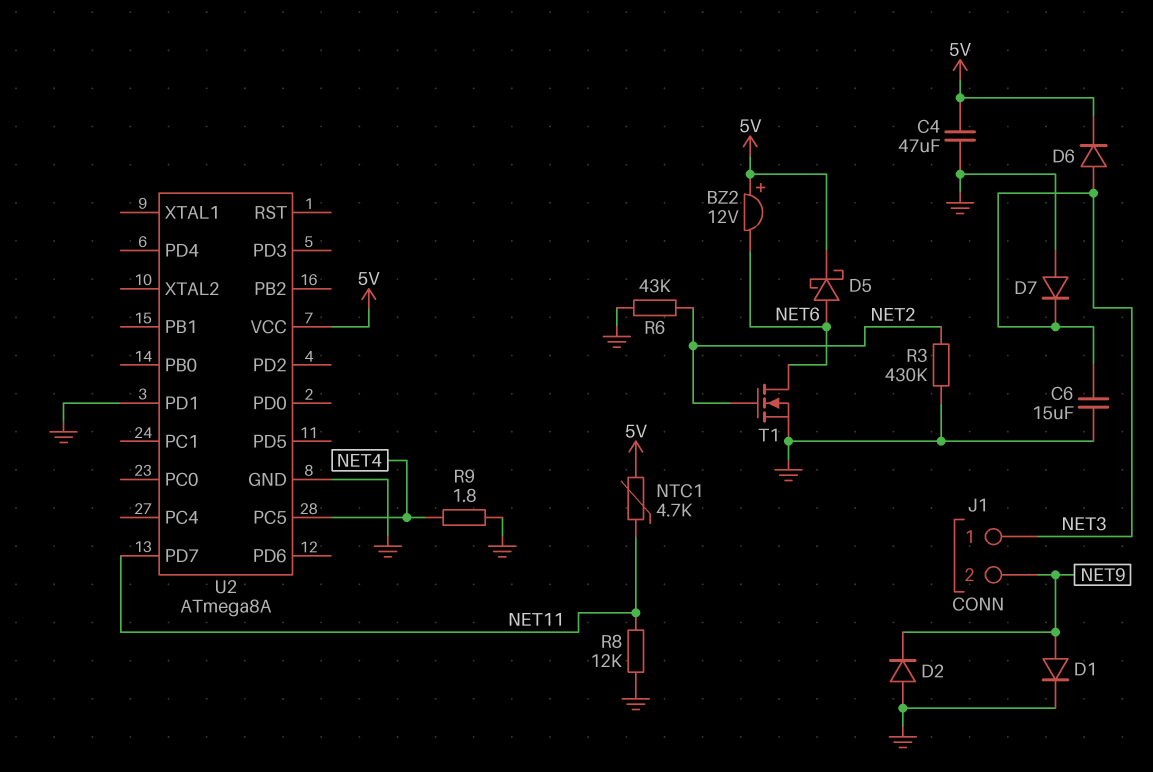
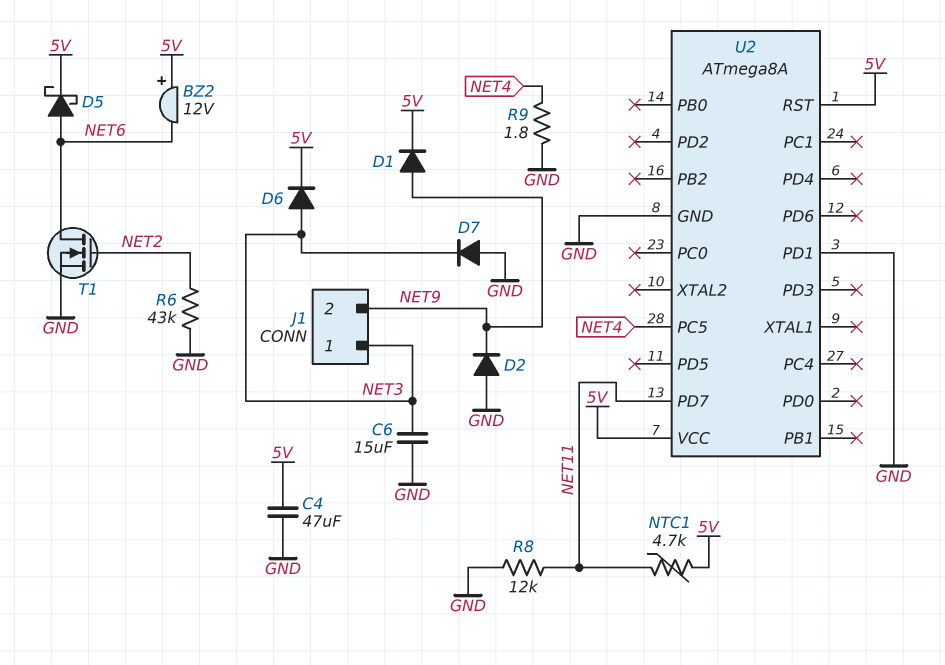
D1: diode (A NET9, K GND) -> diode (A NET9, K 5V)
R3: 430k (GND, NET2) -> none
U2 pin RST: none -> 5V

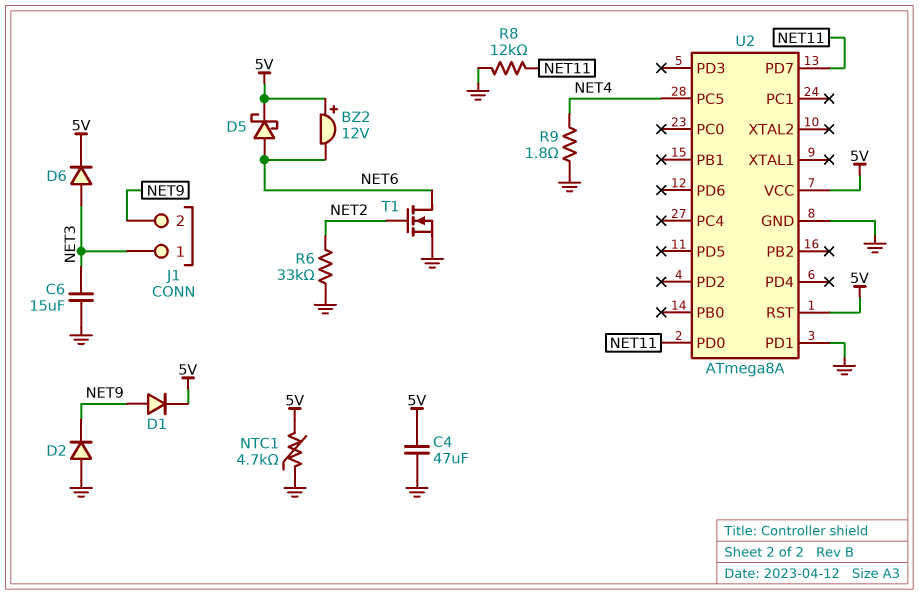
D7: diode (A GND, K NET3) -> none
NTC1: 4.7k (5V, NET11) -> 4.7k (5V, GND)
R6: 43k (GND, NET2) -> 33k (GND, NET2)
U2 pin PD0: none -> NET11

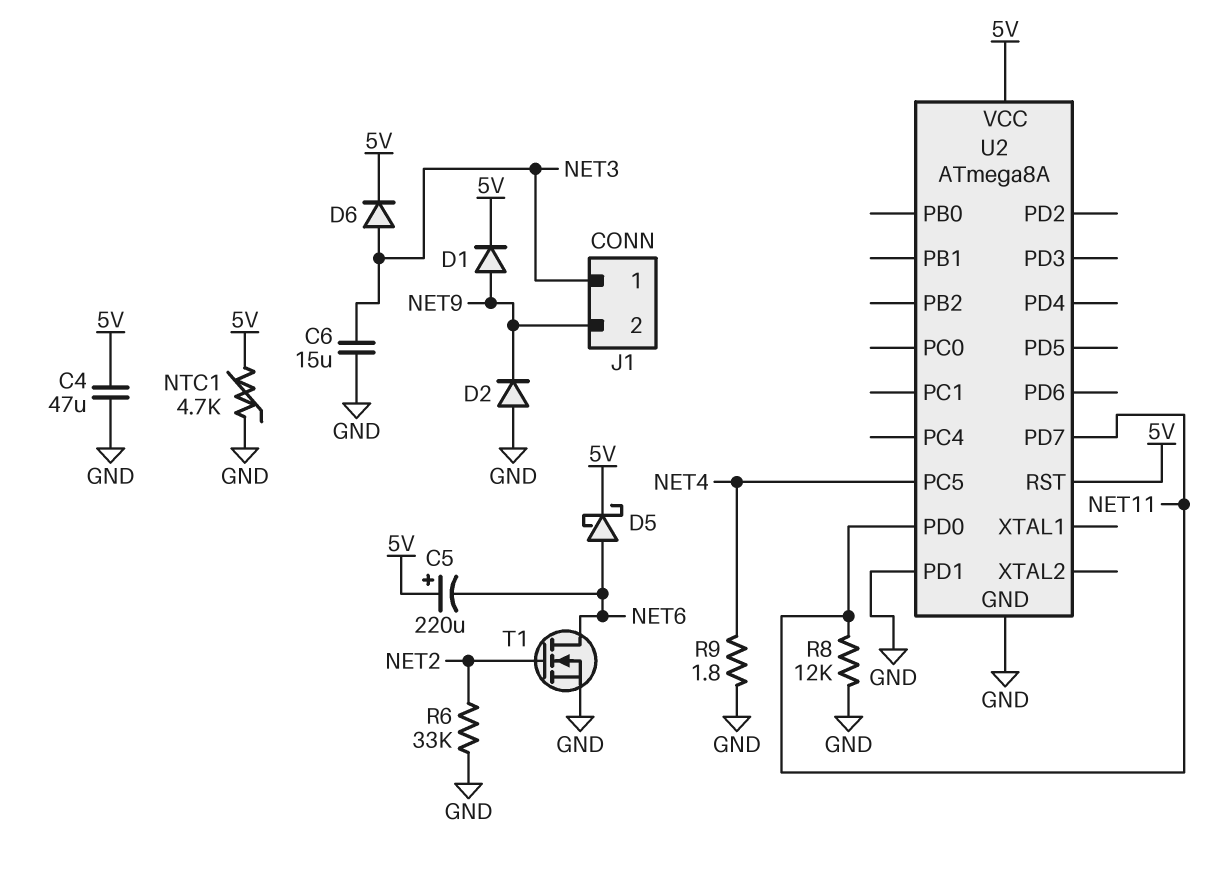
BZ2: buzzer 12V (plus 5V, minus NET6) -> none
C5: none -> 220uF (plus 5V, minus NET6)

